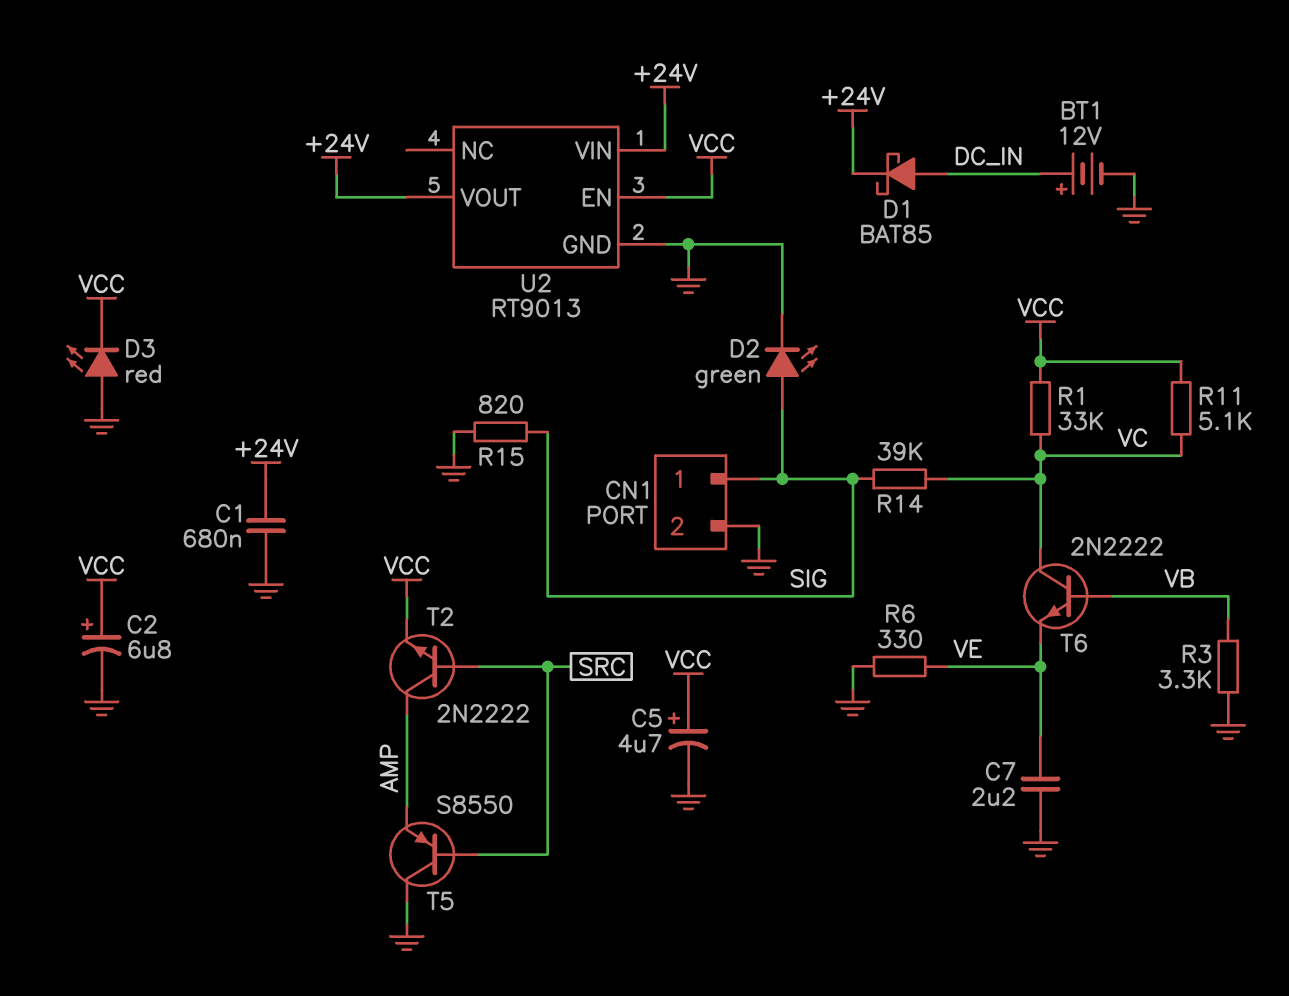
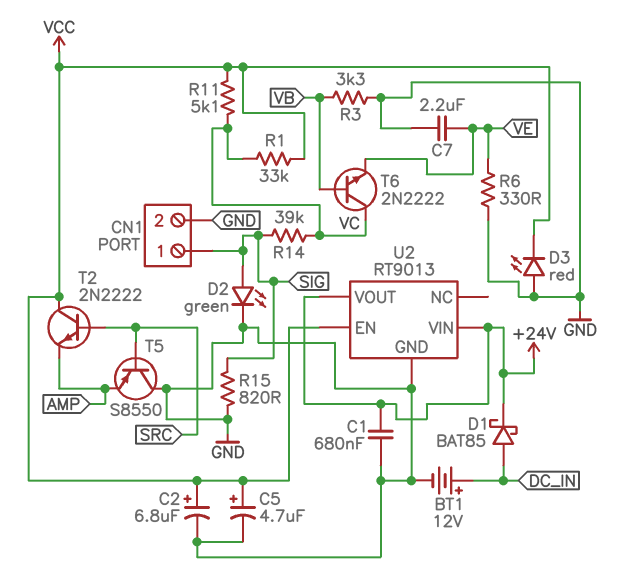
T2: NPN 2N2222 (B SRC, C AMP, E VCC) -> NPN 2N2222 (B SRC, C VCC, E AMP)

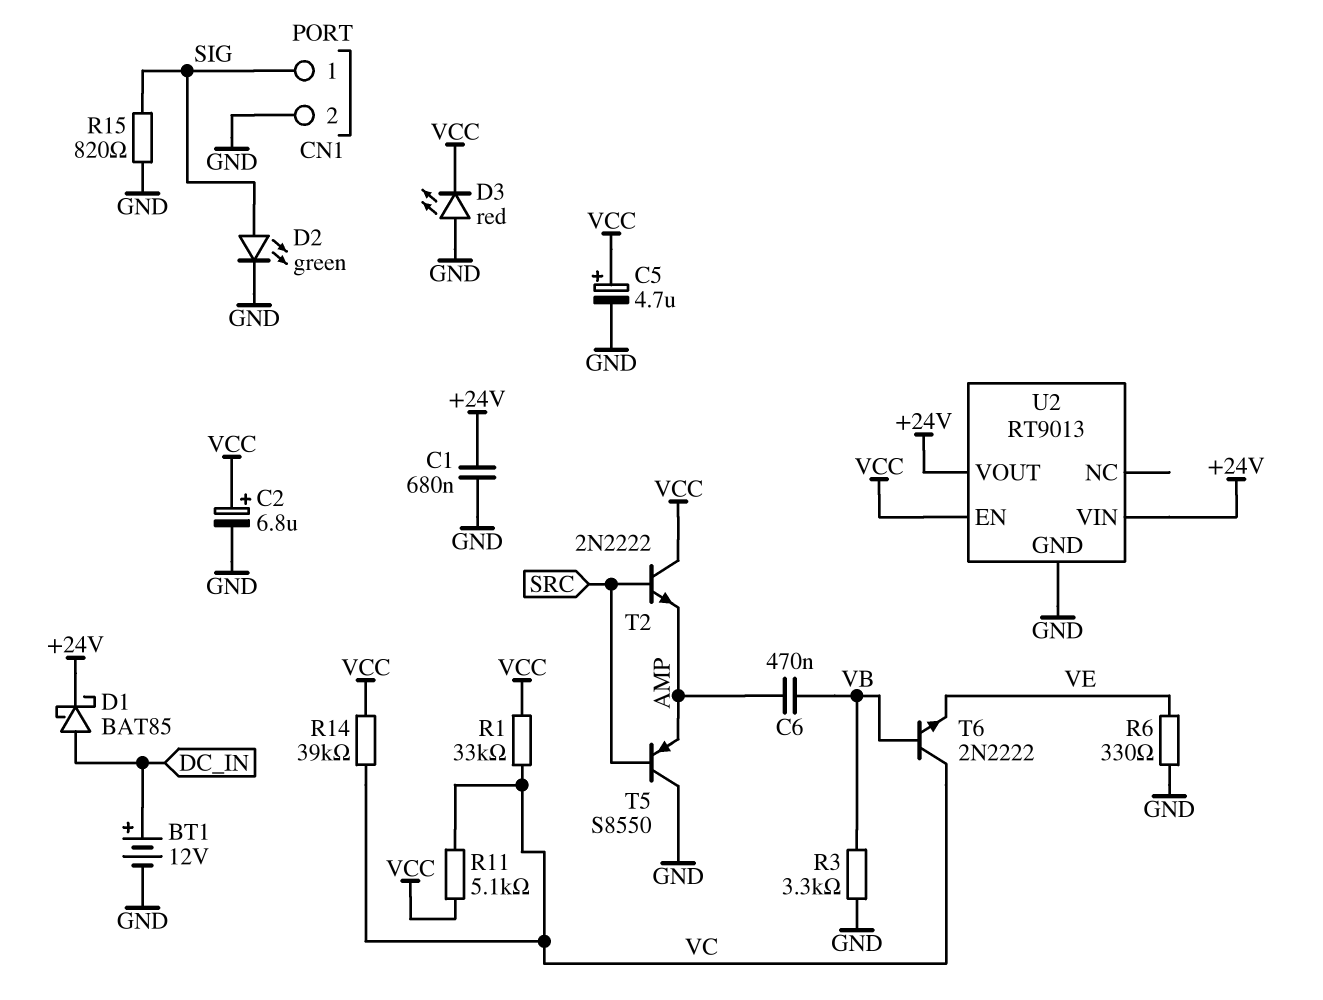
C6: none -> 470nF (AMP, VB)
C7: 2.2uF (GND, VE) -> none
R14: 39k (SIG, VC) -> 39k (VC, VCC)

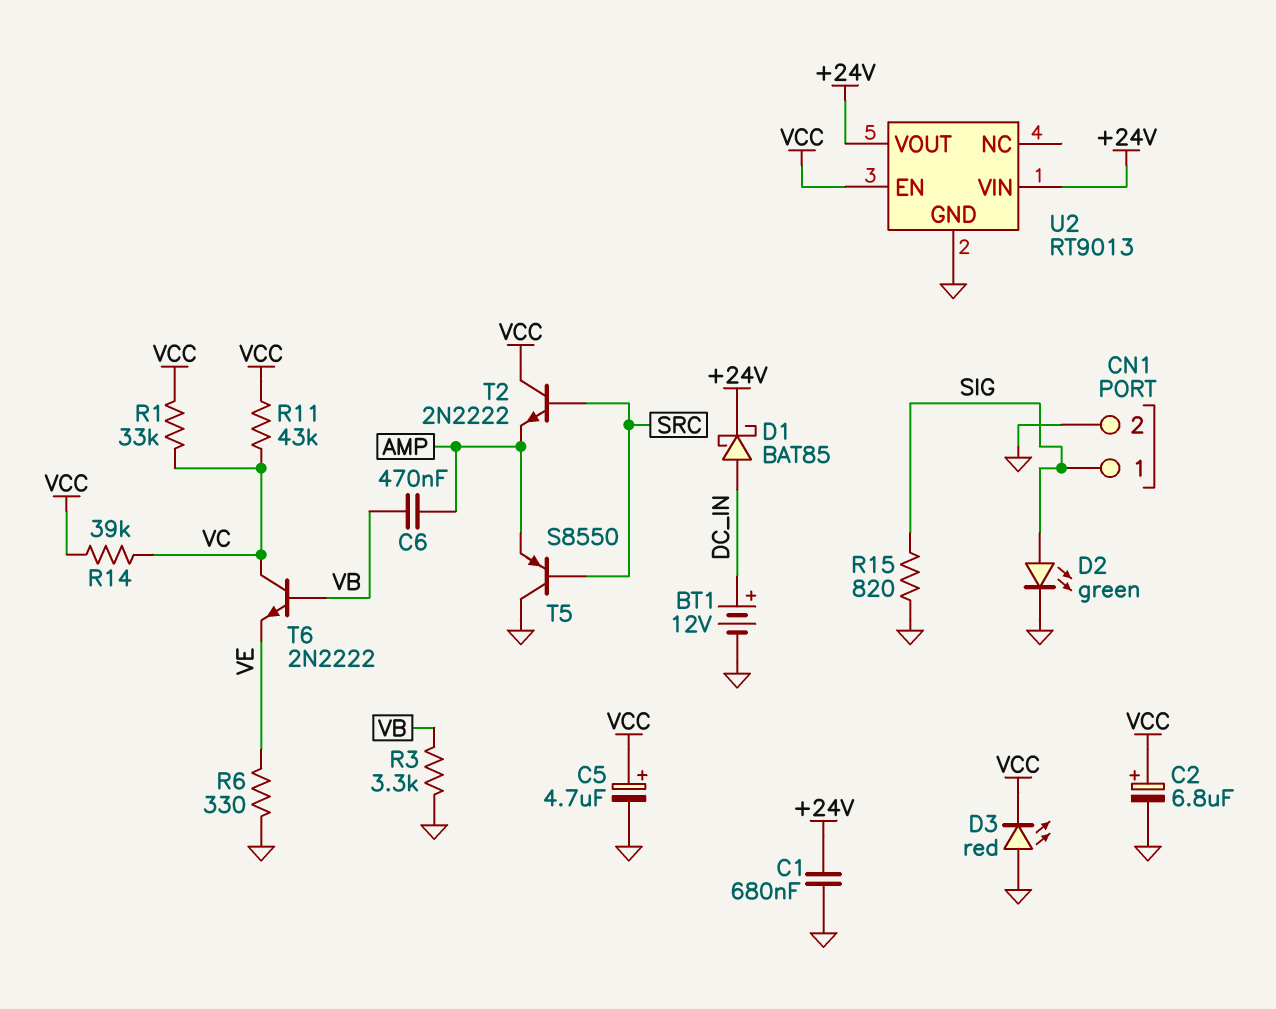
R11: 5.1k (VC, VCC) -> 43k (VC, VCC)

